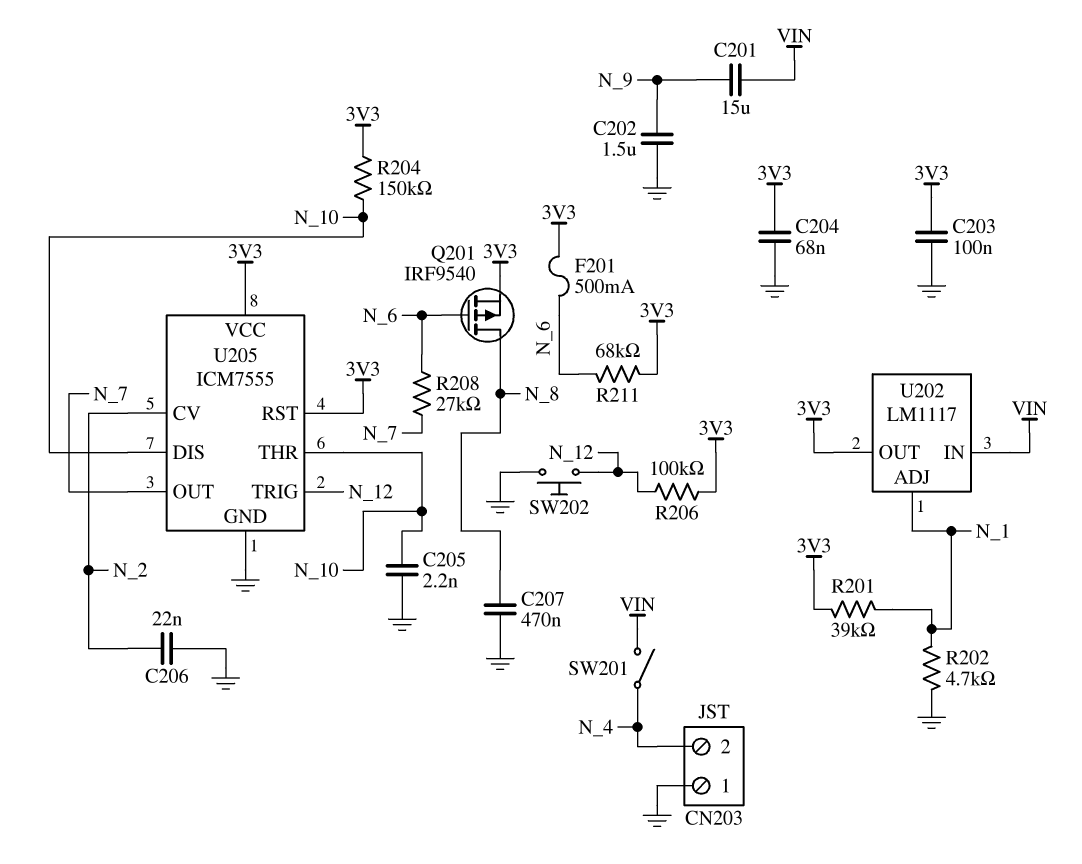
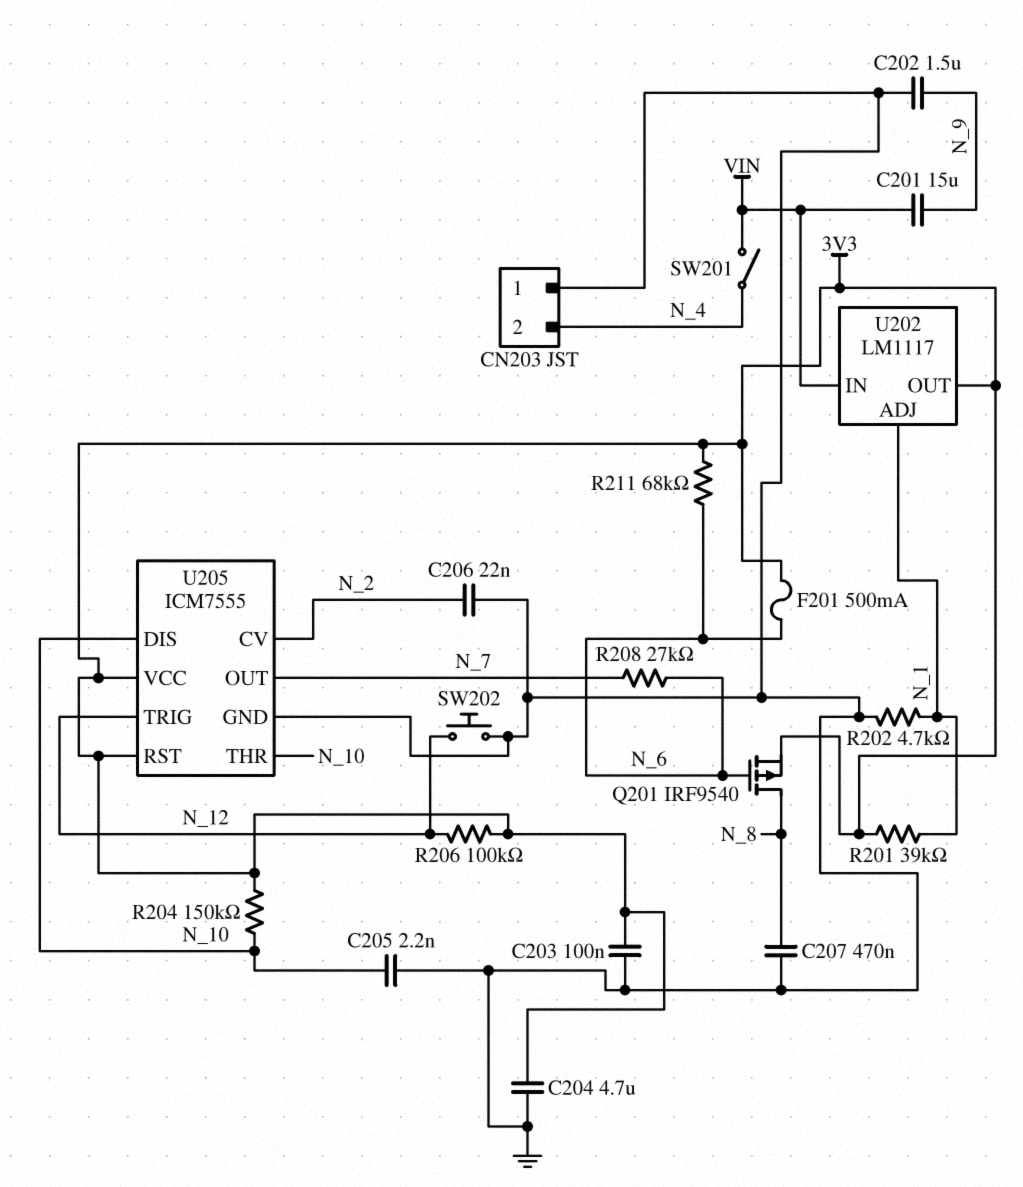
C204: 68nF (3V3, GND) -> 4.7uF (3V3, GND)

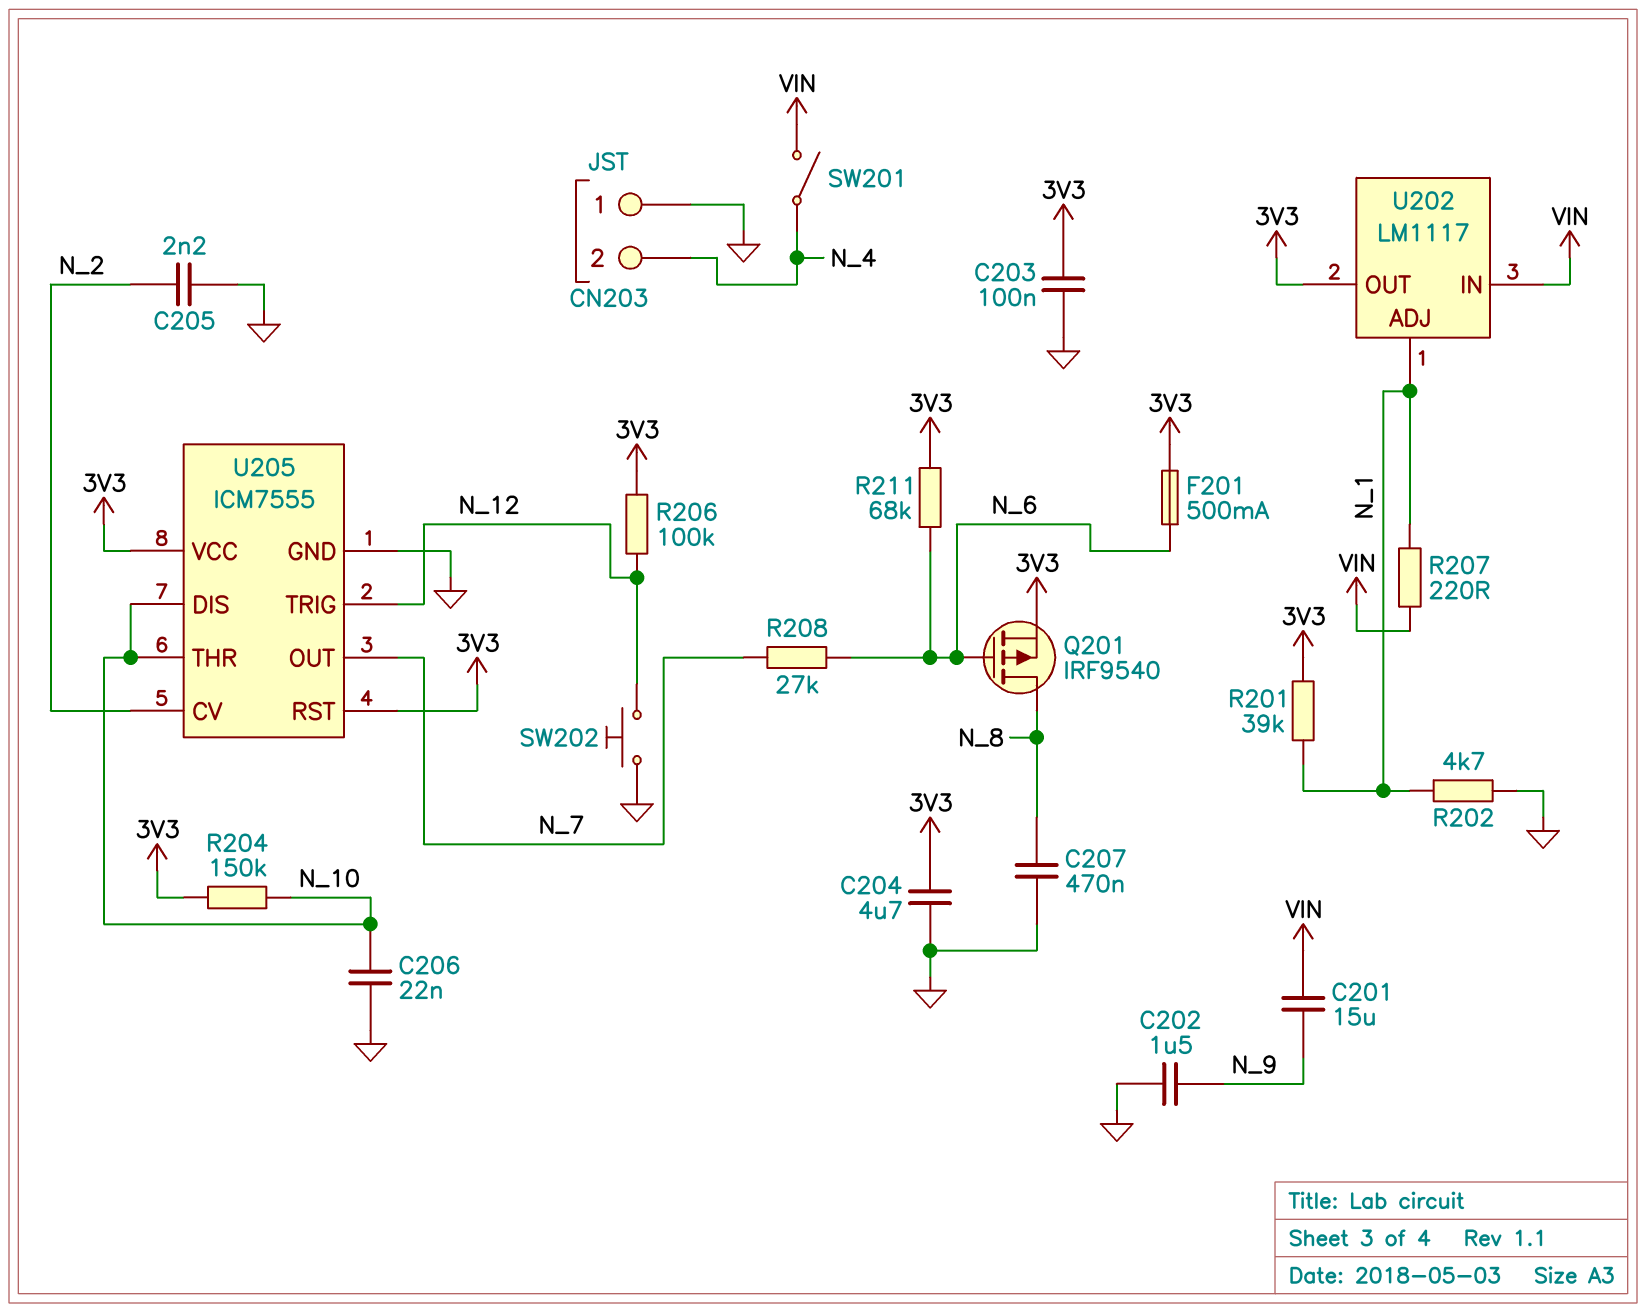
C205: 2.2nF (GND, N_10) -> 2.2nF (GND, N_2)
C206: 22nF (GND, N_2) -> 22nF (GND, N_10)
R207: none -> 220 (N_1, VIN)

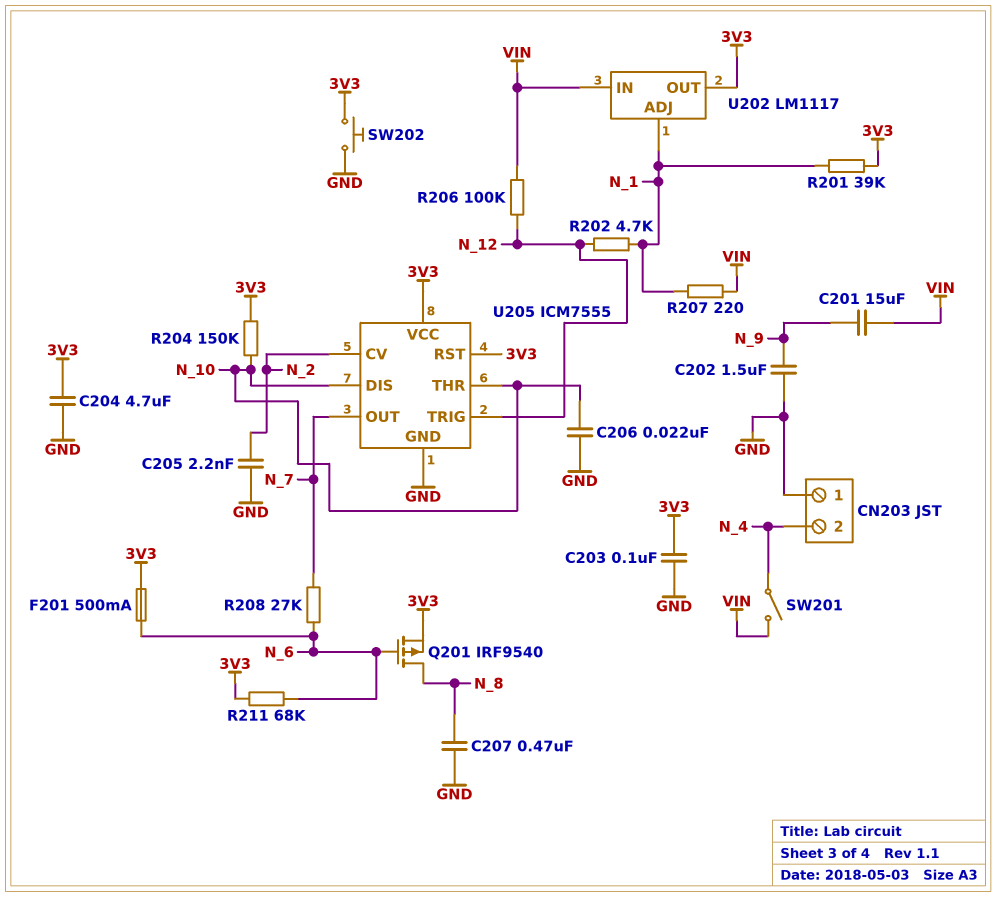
R202: 4.7k (GND, N_1) -> 4.7k (N_1, N_12)
R206: 100k (3V3, N_12) -> 100k (N_12, VIN)
SW202: button (GND, N_12) -> button (3V3, GND)

